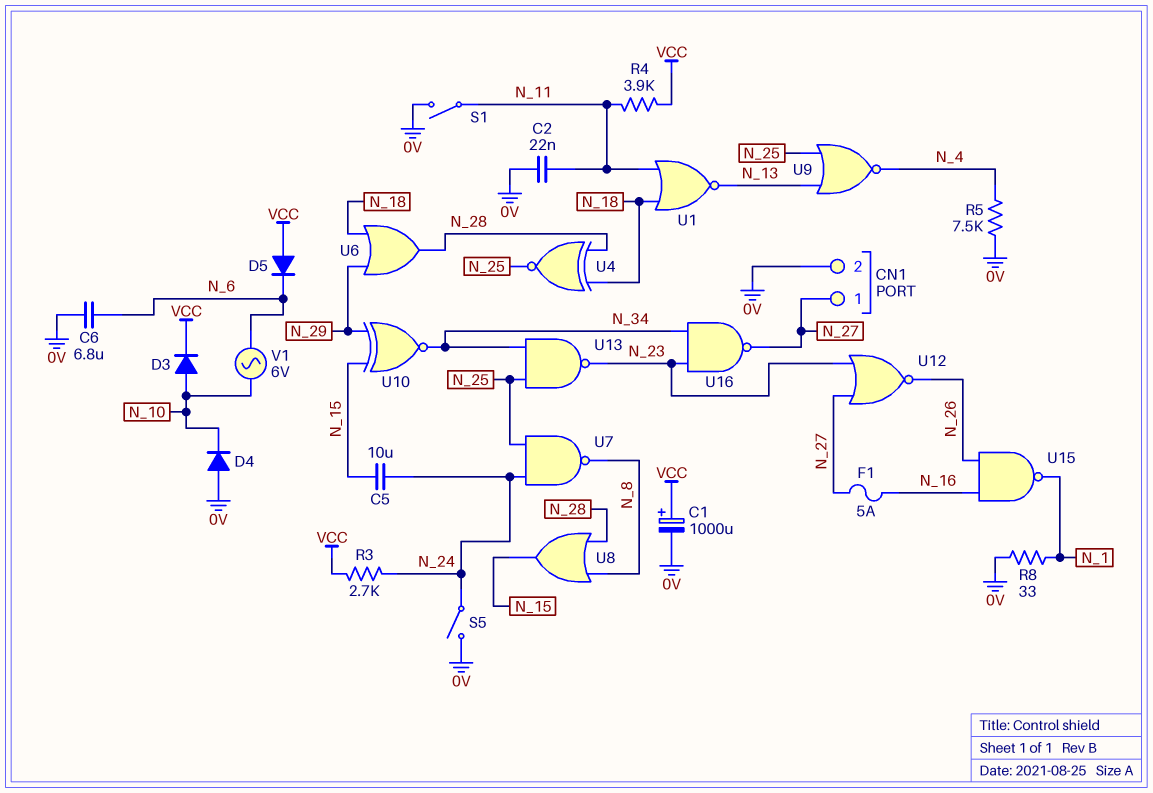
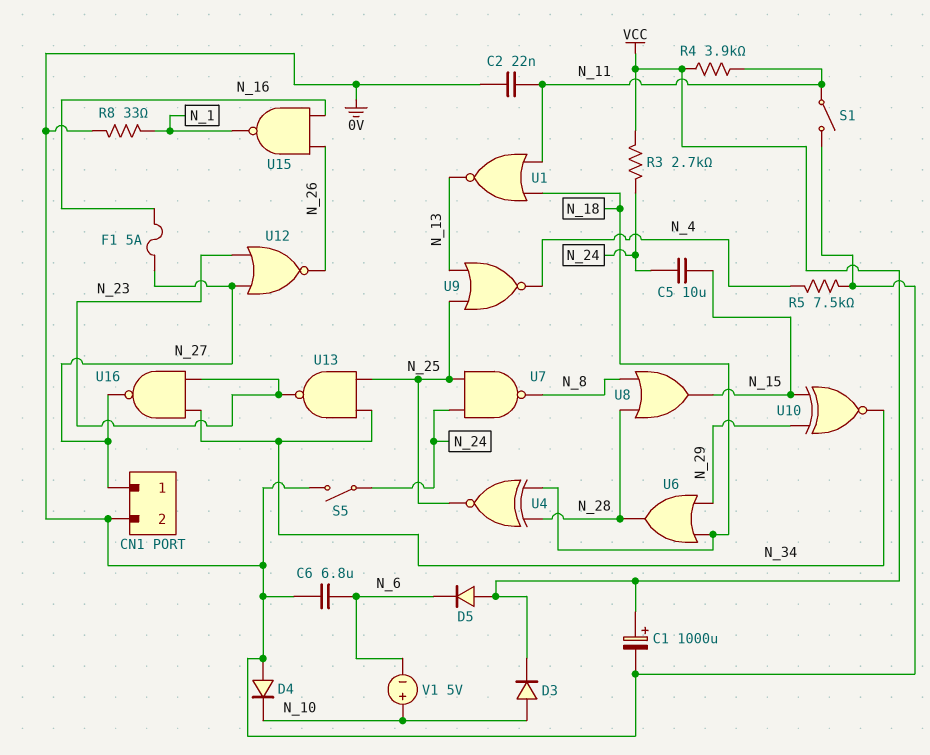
V1: AC 6V (N_6, N_10) -> 5V (plus N_10, minus N_6)

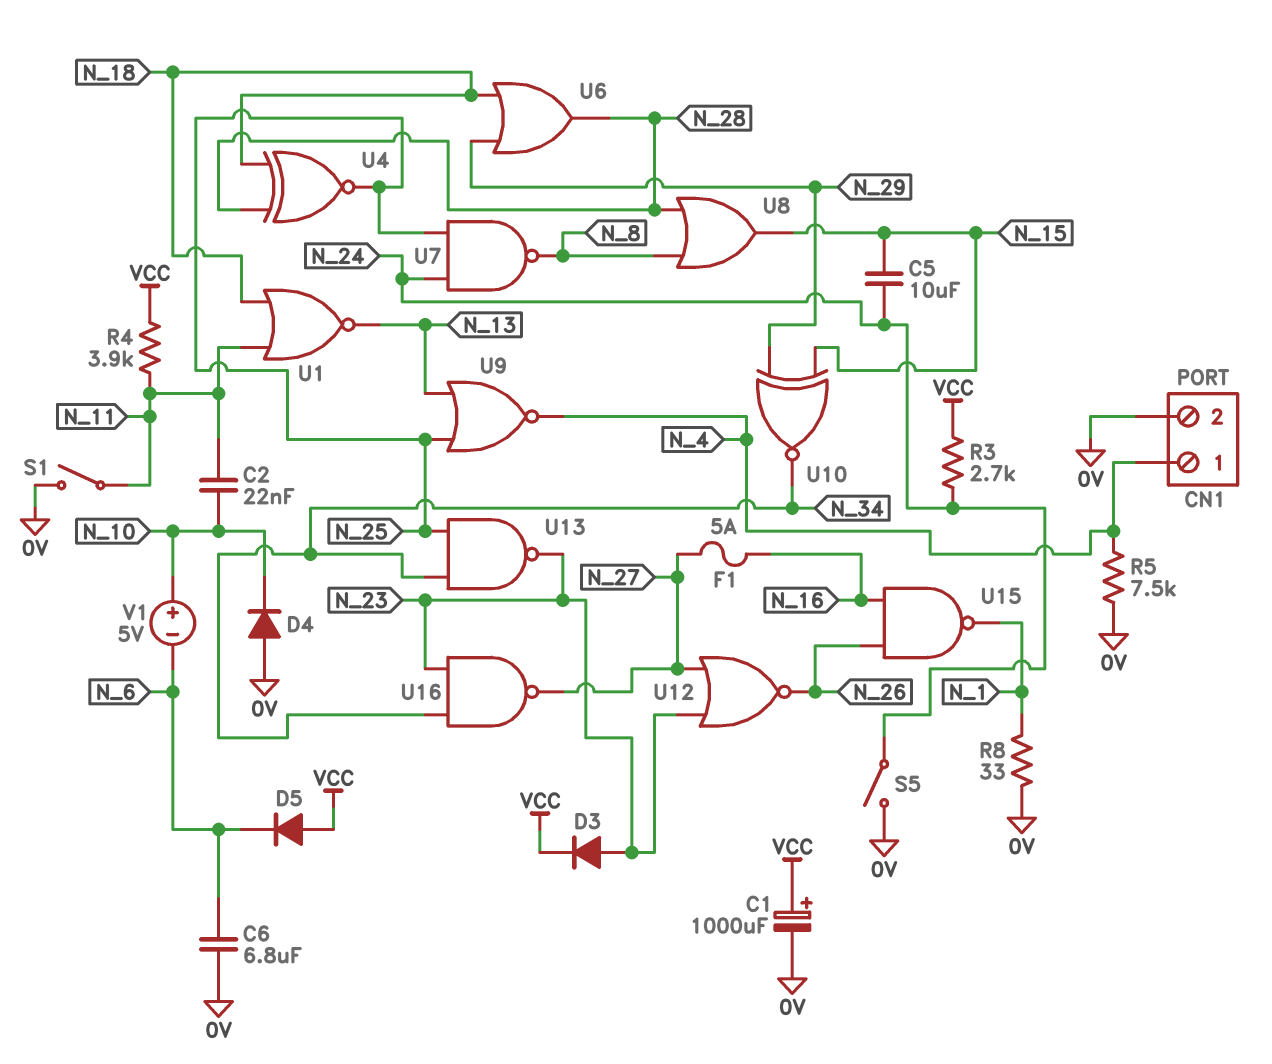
C2: 22nF (0V, N_11) -> 22nF (N_10, N_11)
CN1 pin 1: N_27 -> N_4
D3: diode (A N_10, K VCC) -> diode (A N_23, K VCC)

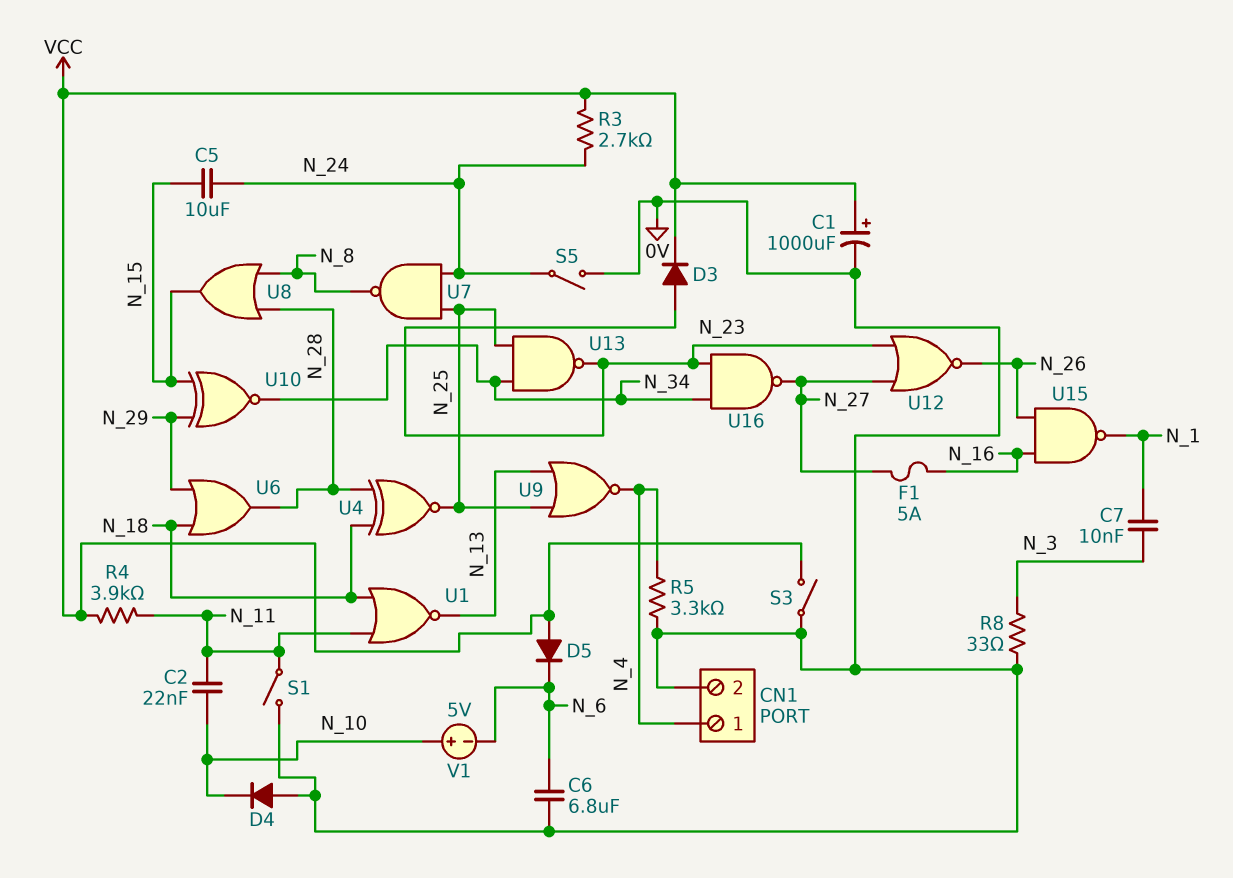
C7: none -> 10nF (N_1, N_3)
R5: 7.5k (0V, N_4) -> 3.3k (0V, N_4)
R8: 33 (0V, N_1) -> 33 (0V, N_3)
S3: none -> switch (0V, VCC)

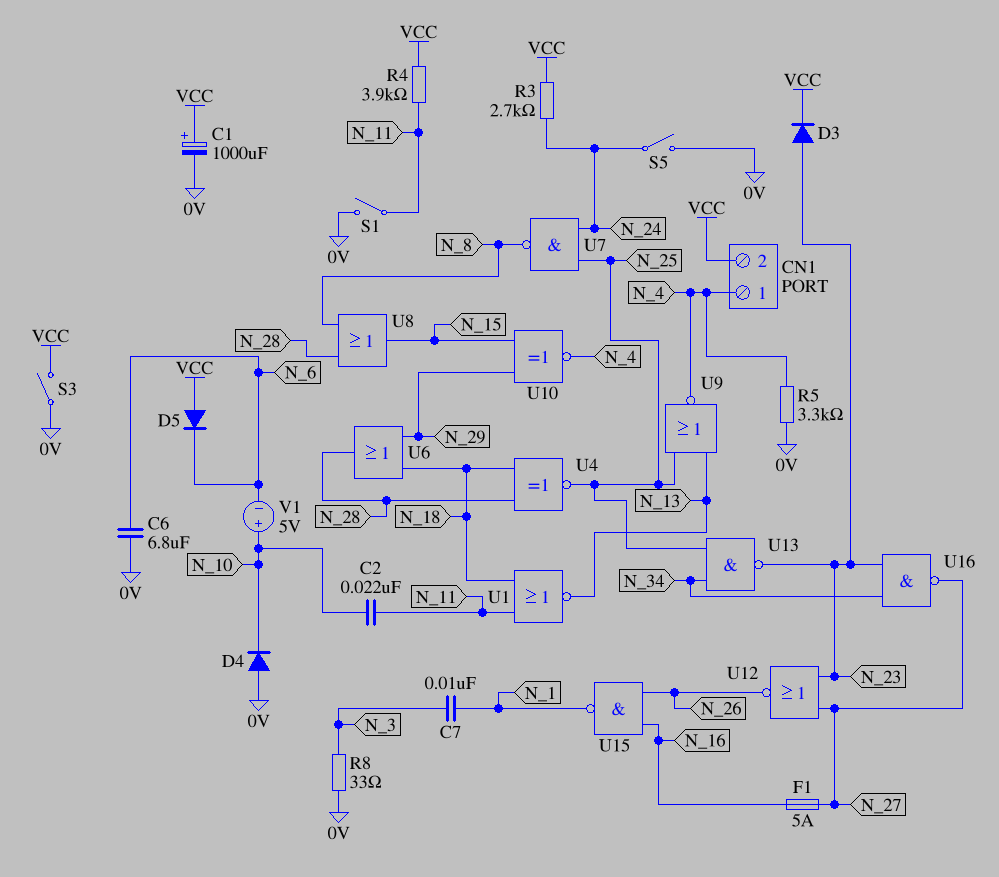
C5: 10uF (N_15, N_24) -> none
CN1 pin 2: 0V -> VCC
U10: XNOR (in N_15, in N_29, out N_34) -> XNOR (in N_15, in N_29, out N_4)

